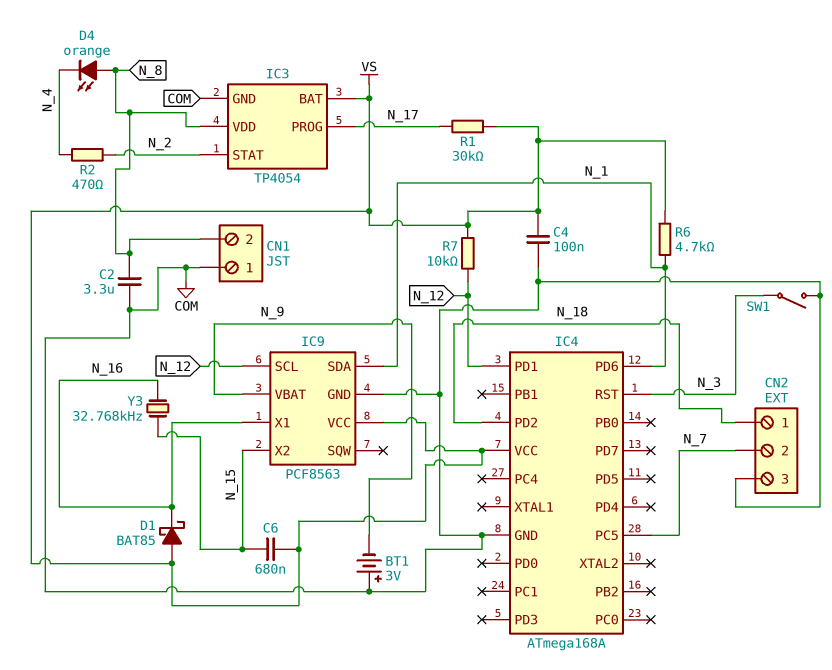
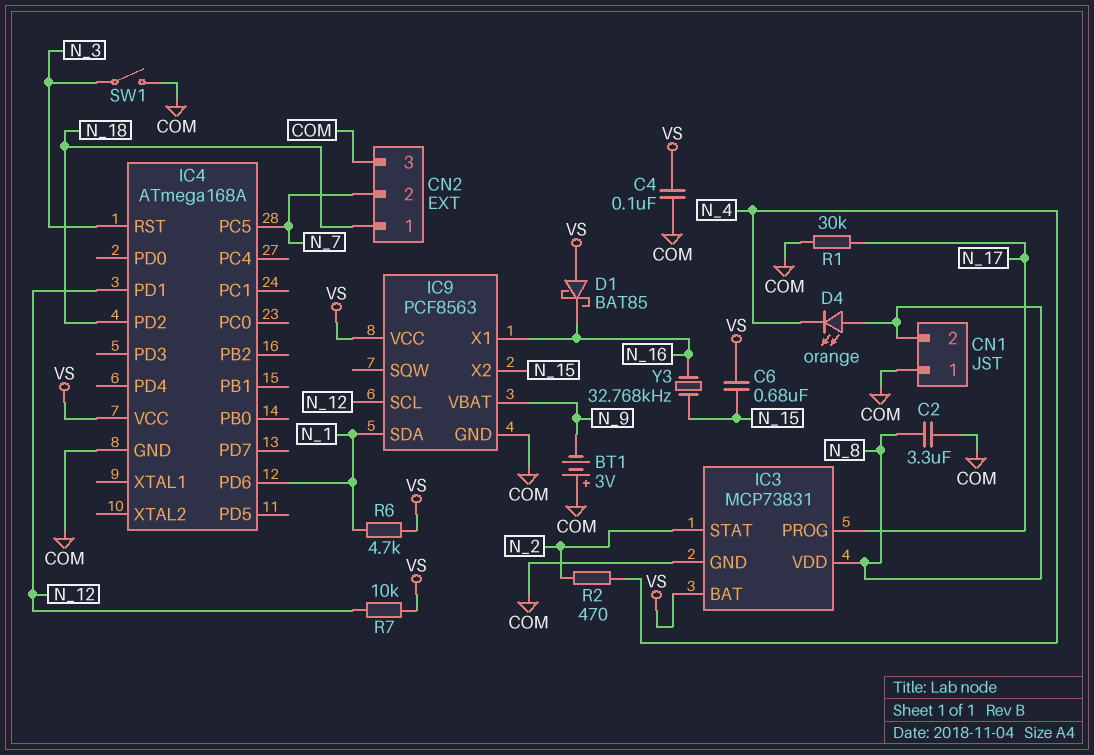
IC3: TP4054 -> MCP73831
R1: 30k (N_17, VS) -> 30k (COM, N_17)

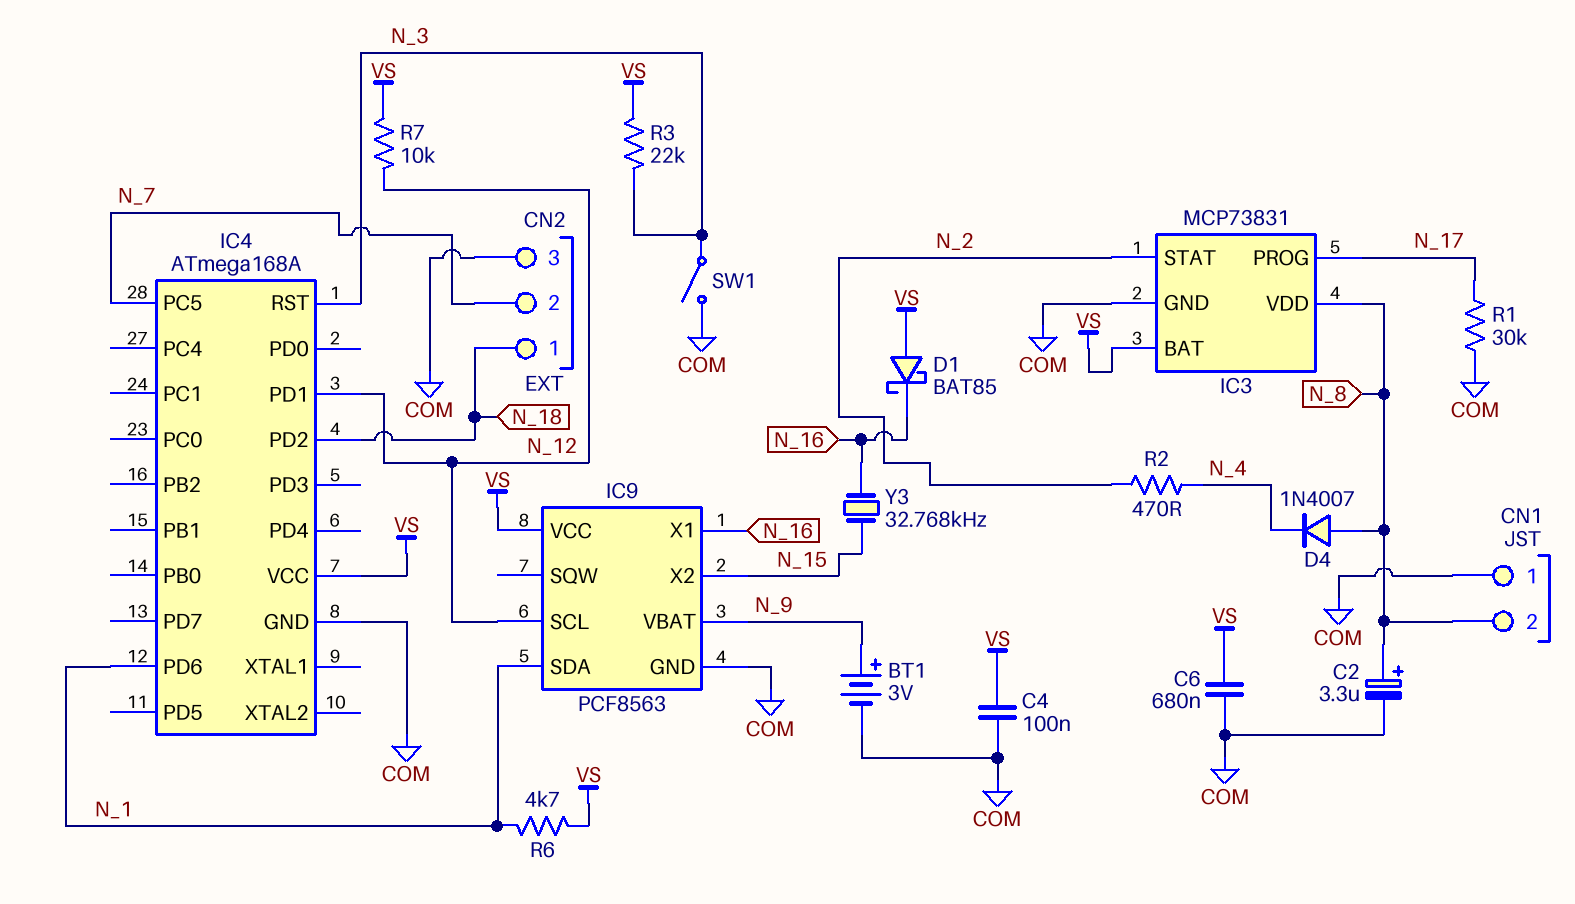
BT1: 3V (plus COM, minus N_9) -> 3V (plus N_9, minus COM)
C2: 3.3uF (COM, N_8) -> 3.3uF (plus N_8, minus COM)
C6: 680nF (N_15, VS) -> 680nF (COM, VS)
D4: LED orange (A N_8, K N_4) -> diode 1N4007 (A N_8, K N_4)
R3: none -> 22k (N_3, VS)

